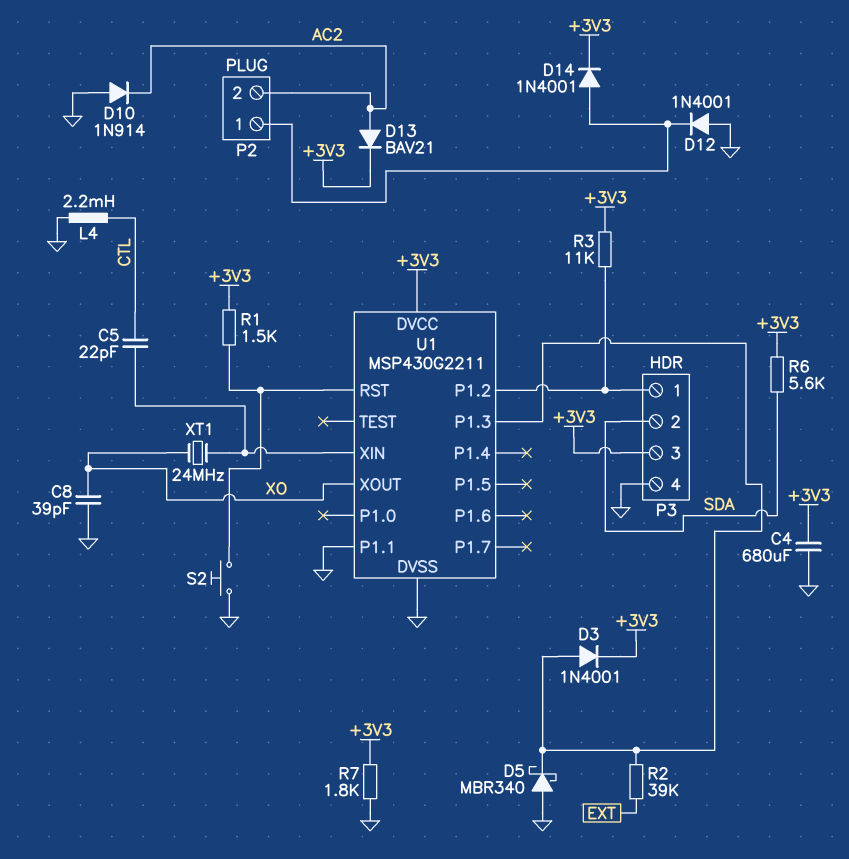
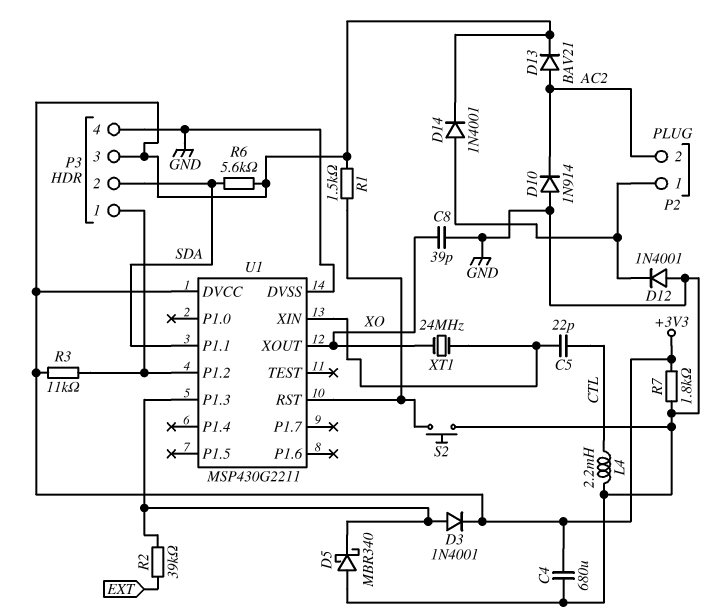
U1 pin P1.1: GND -> SDA

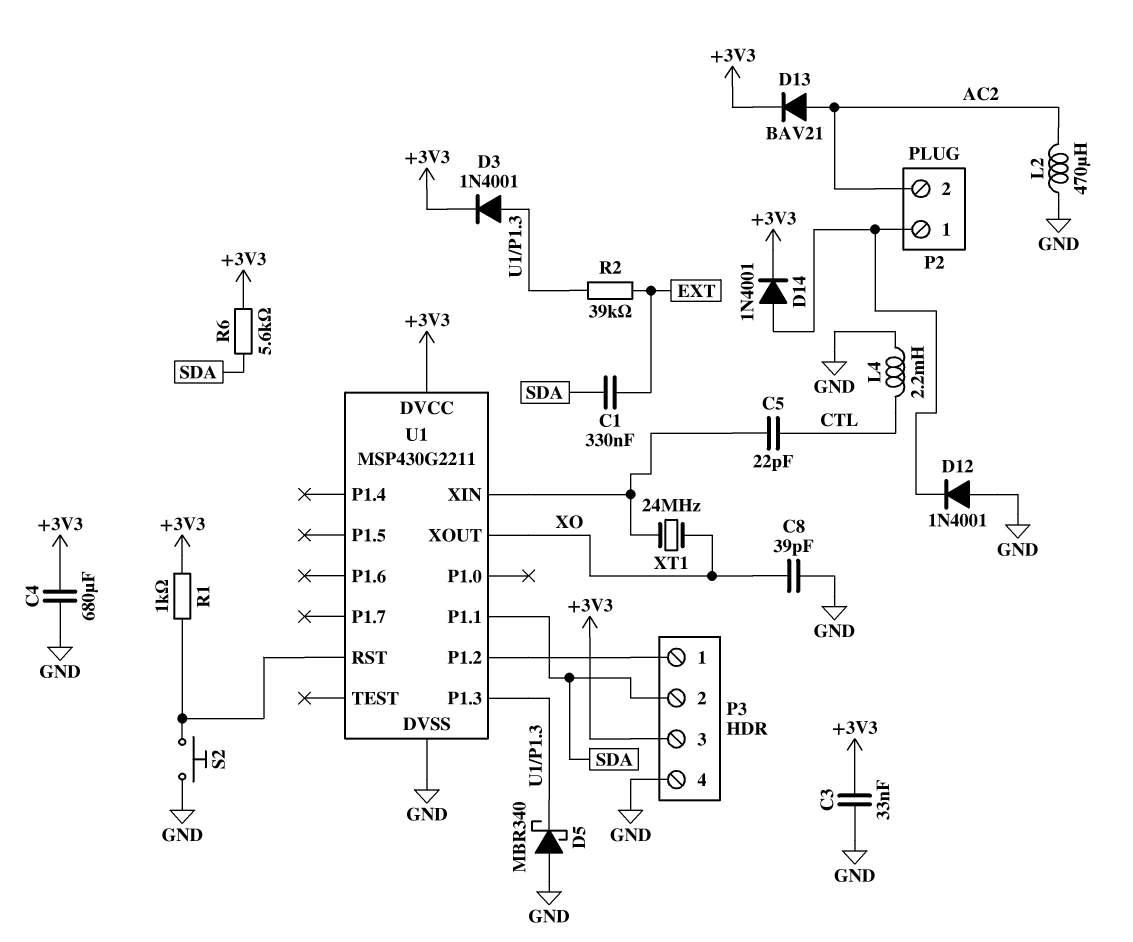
C1: none -> 330nF (EXT, SDA)
C3: none -> 33nF (+3V3, GND)
D10: diode 1N914 (A GND, K AC2) -> none
L2: none -> 470uH (AC2, GND)
R1: 1.5k (+3V3, U1/RST) -> 1k (+3V3, U1/RST)
R3: 11k (+3V3, P3/1) -> none
R7: 1.8k (+3V3, GND) -> none

